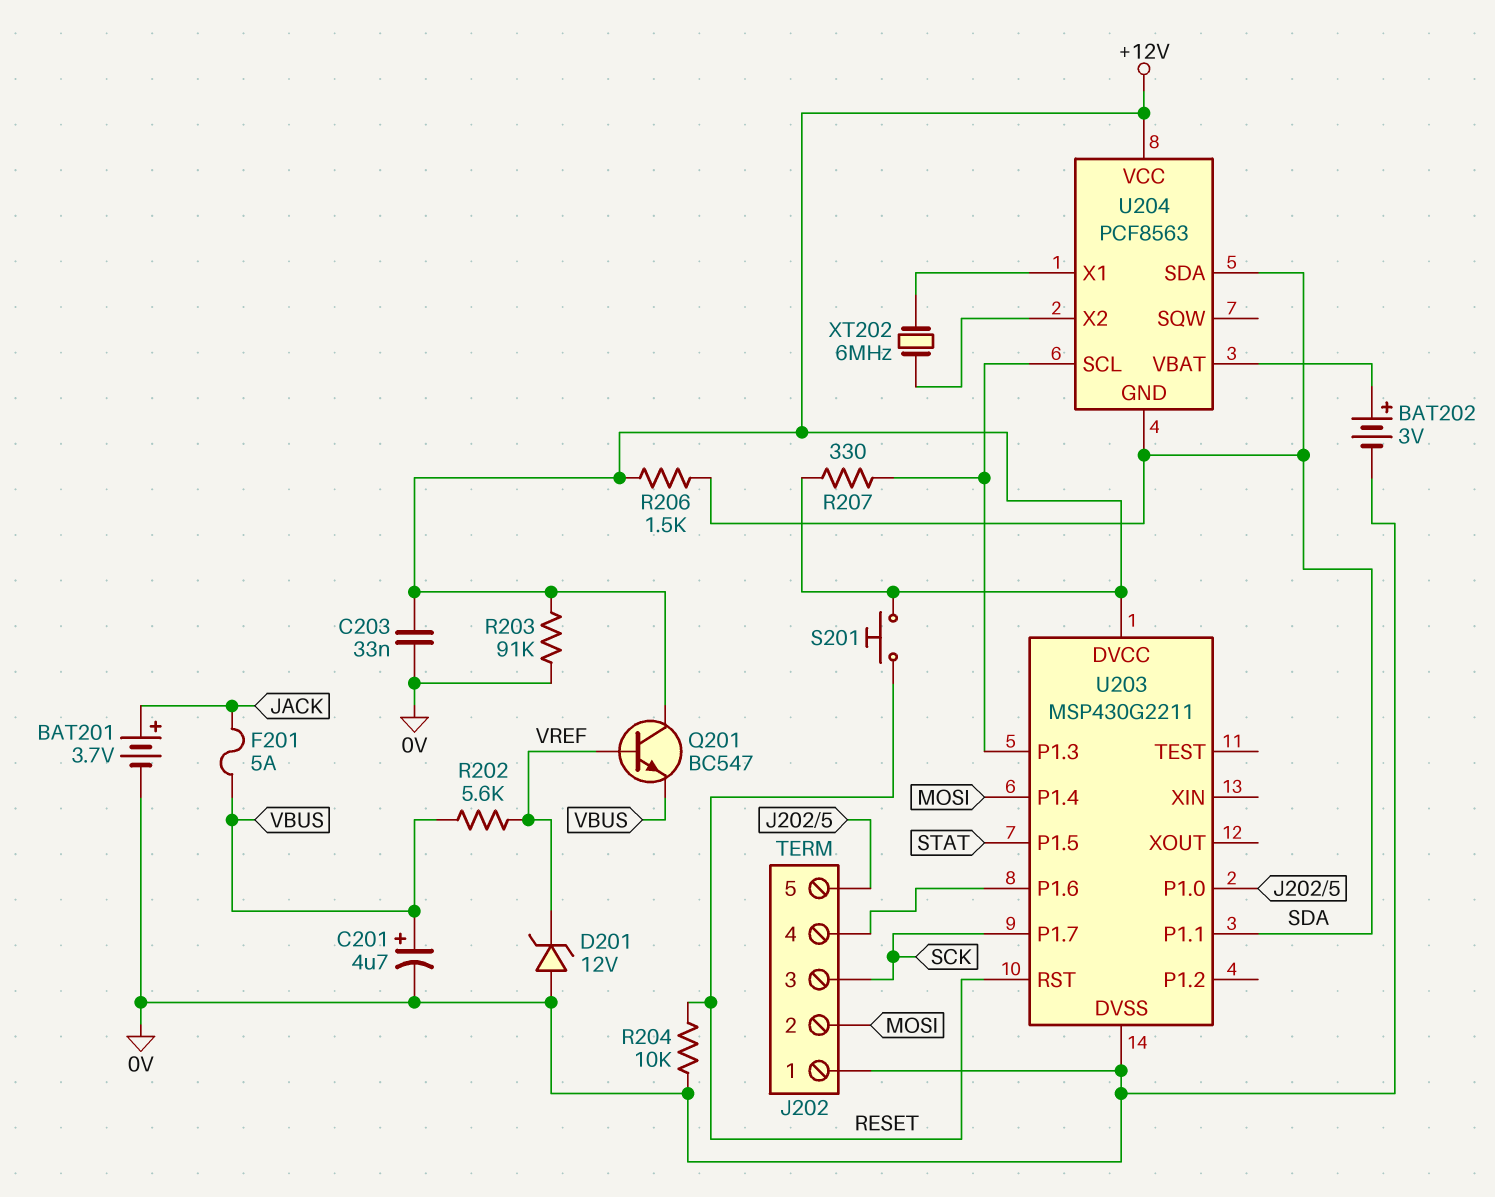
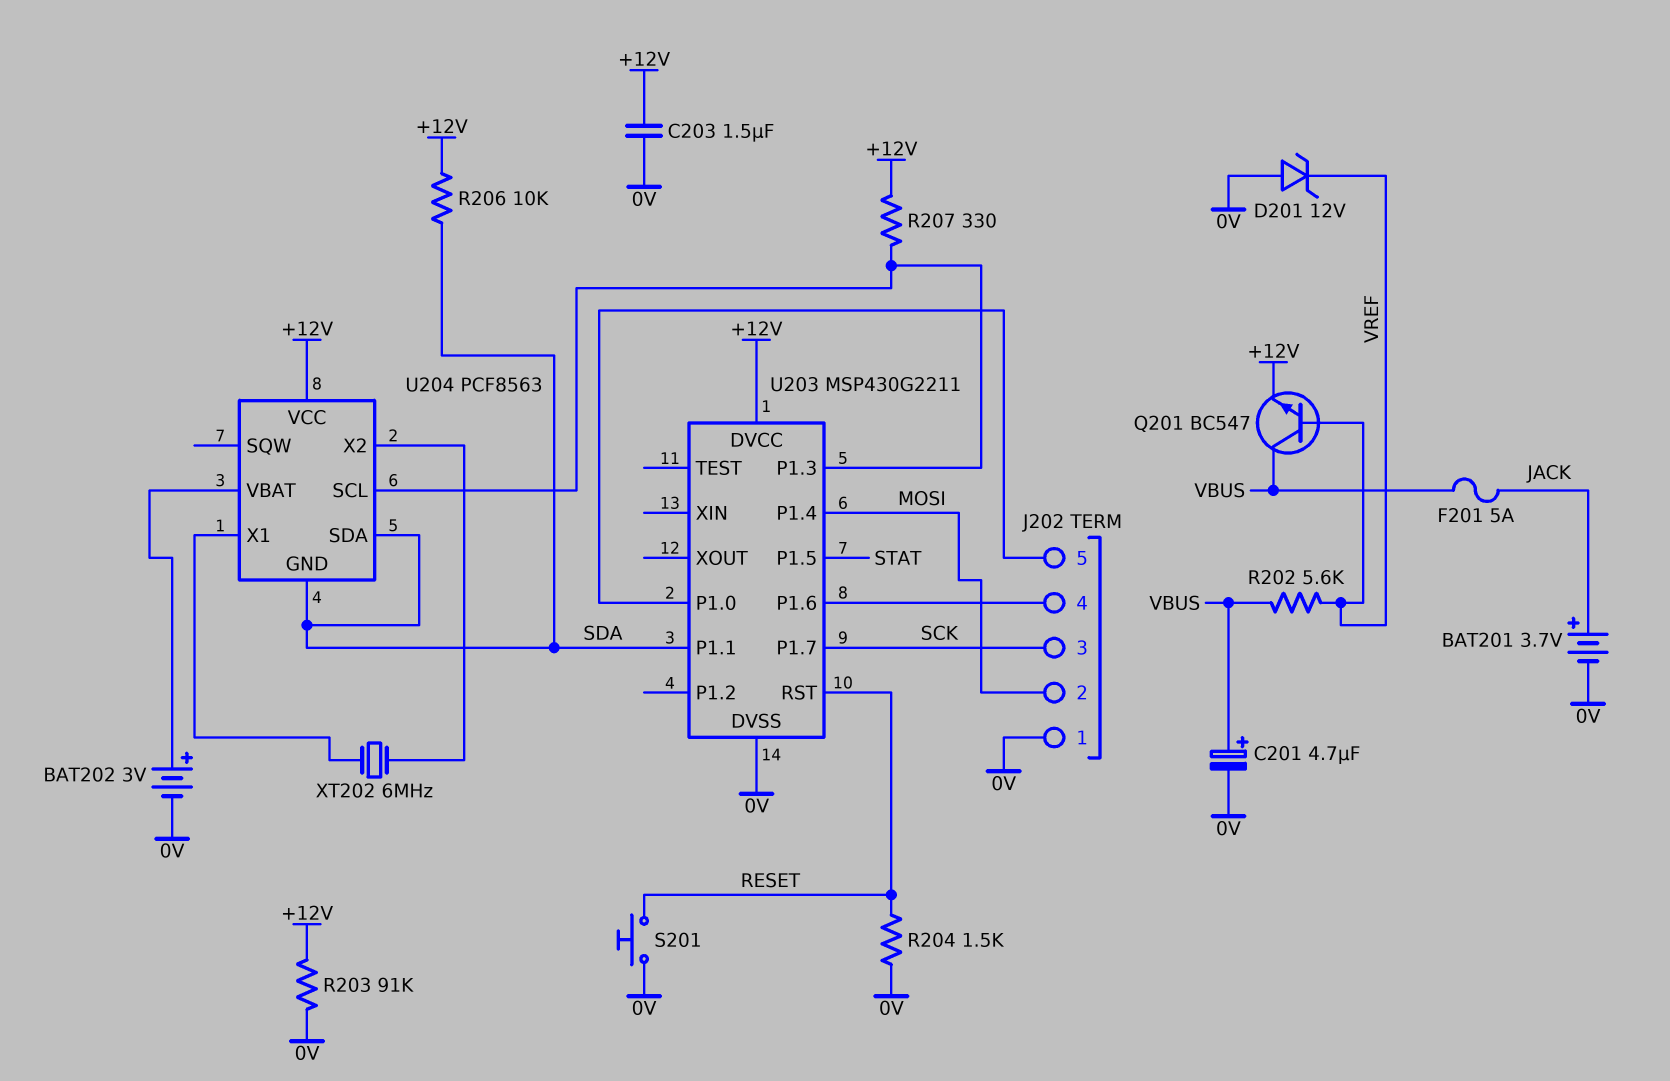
C203: 33nF (+12V, 0V) -> 1.5uF (+12V, 0V)
Q201: NPN BC547 (B VREF, C +12V, E VBUS) -> NPN BC547 (B VREF, C VBUS, E +12V)
R204: 10k (0V, RESET) -> 1.5k (0V, RESET)
R206: 1.5k (+12V, SDA) -> 10k (+12V, SDA)
S201: button (+12V, RESET) -> button (0V, RESET)

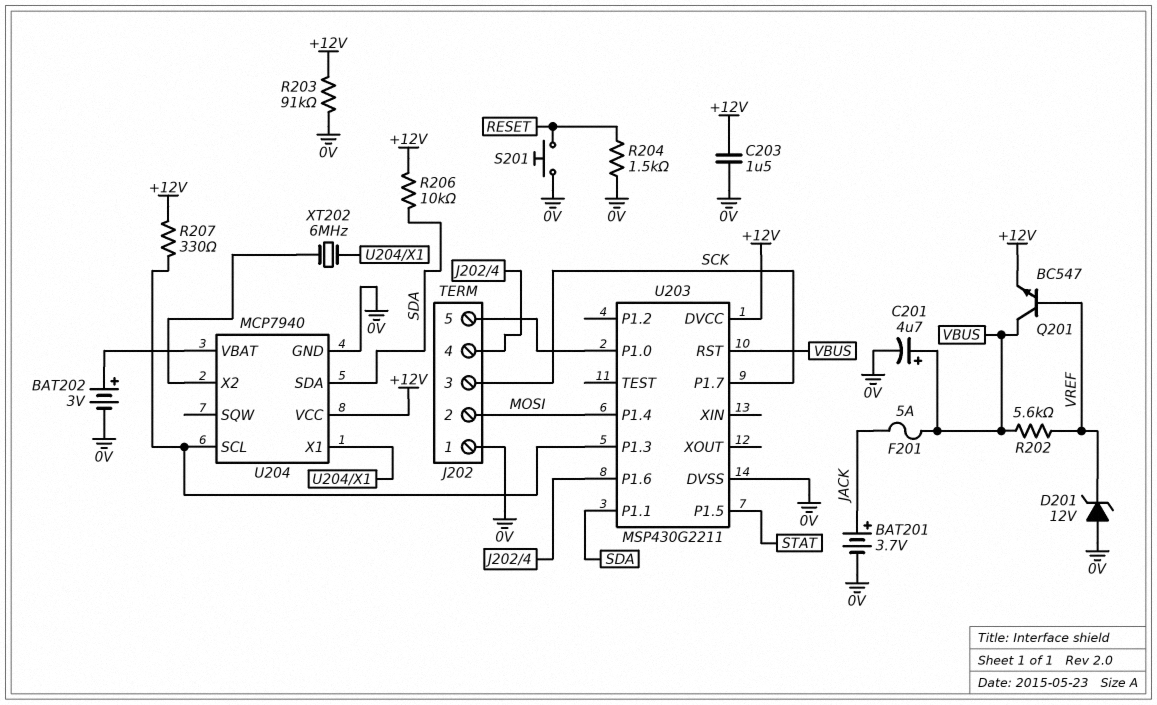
U203 pin RST: RESET -> VBUS
U204: PCF8563 -> MCP7940
U204 pin GND: SDA -> 0V

